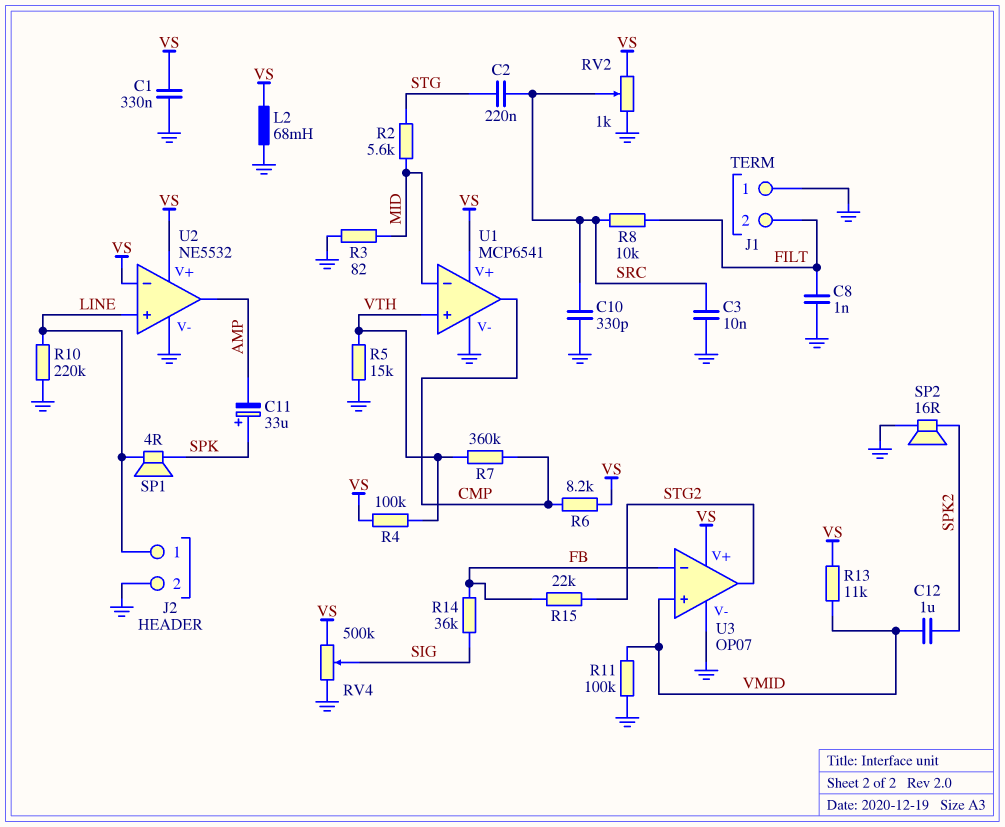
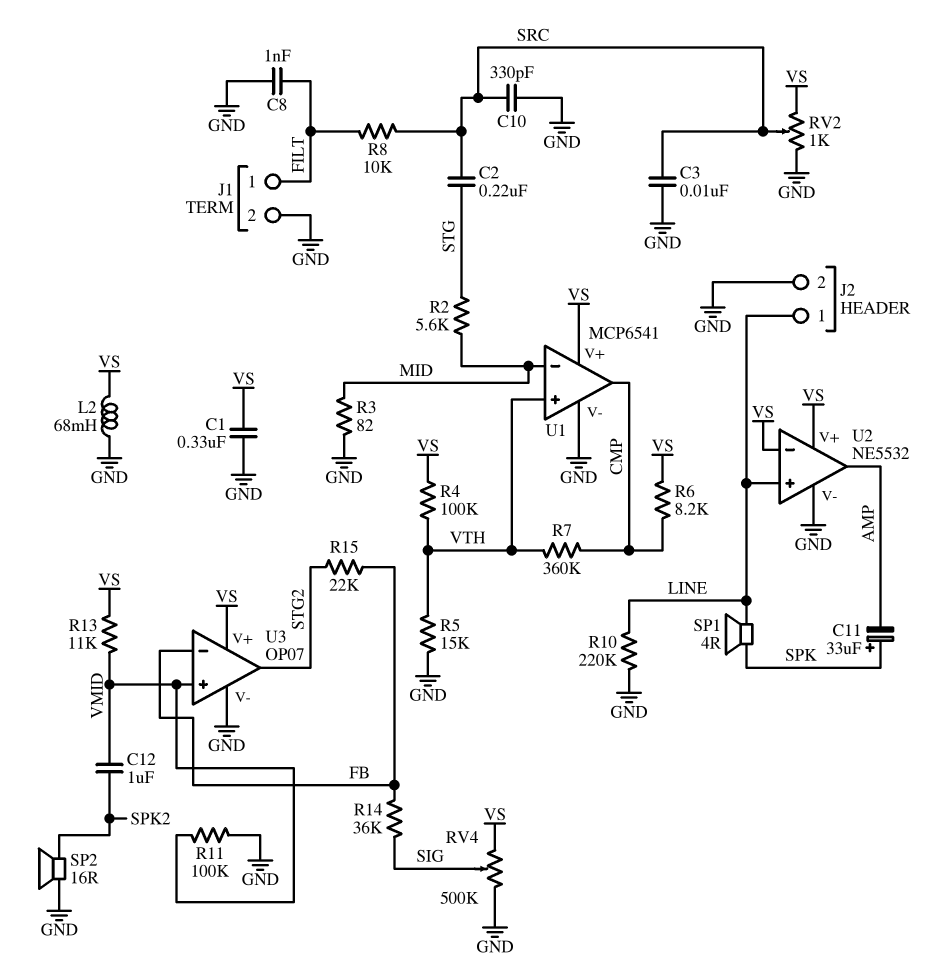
J1 pin 1: GND -> FILT
J1 pin 2: FILT -> GND

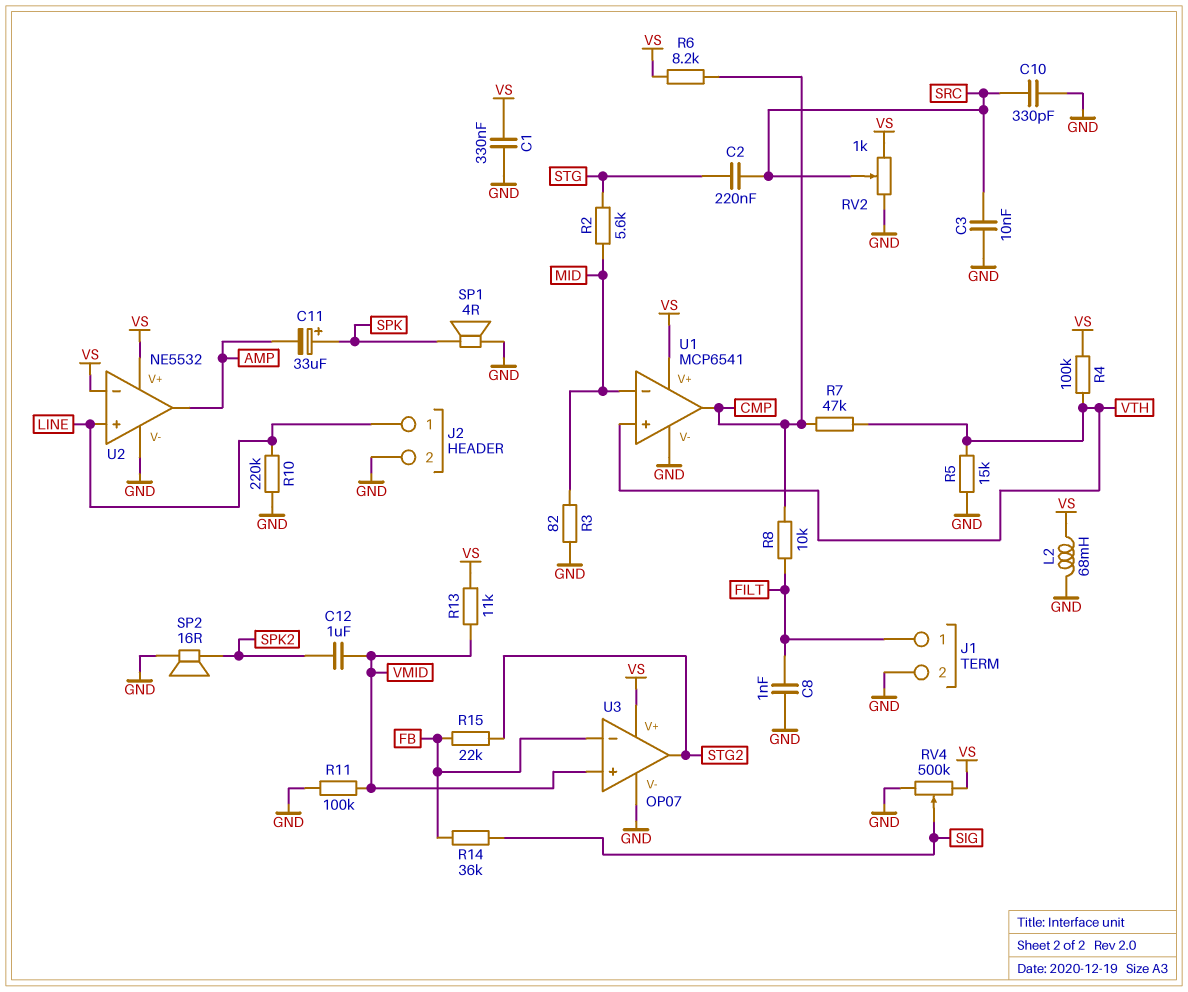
R7: 360k (CMP, VTH) -> 47k (CMP, VTH)
R8: 10k (FILT, SRC) -> 10k (CMP, FILT)
SP1: speaker 4R (LINE, SPK) -> speaker 4R (GND, SPK)

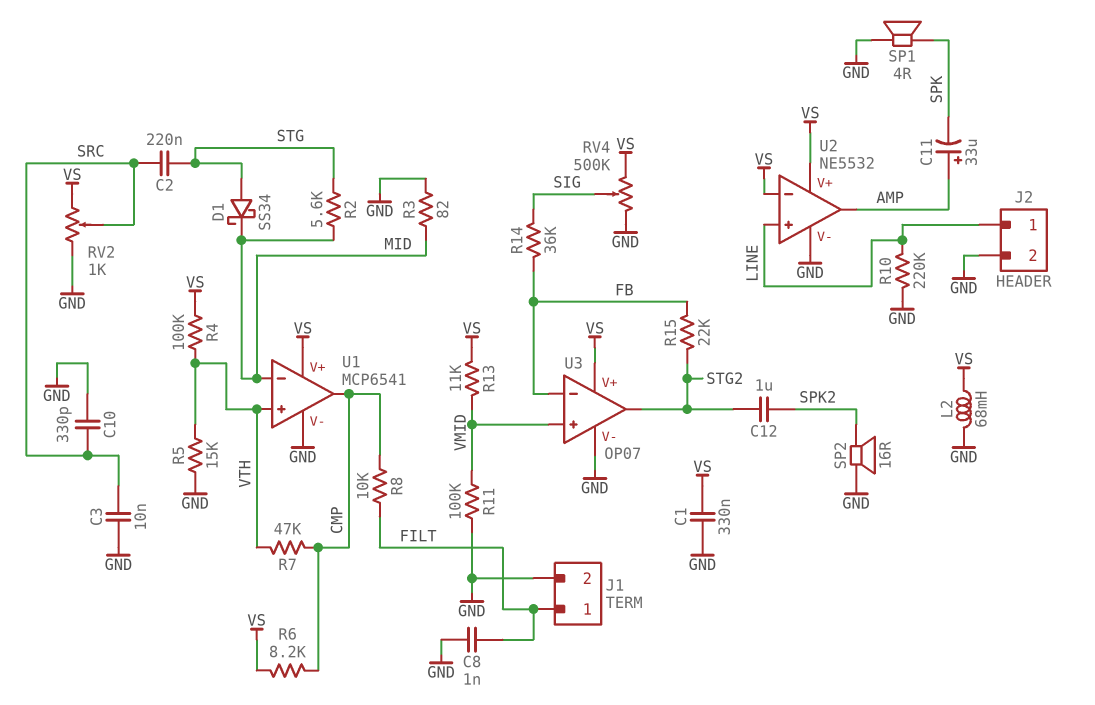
C11: 33uF (plus SPK, minus AMP) -> 33uF (plus AMP, minus SPK)
C12: 1uF (SPK2, VMID) -> 1uF (SPK2, STG2)
D1: none -> schottky SS34 (A STG, K MID)

